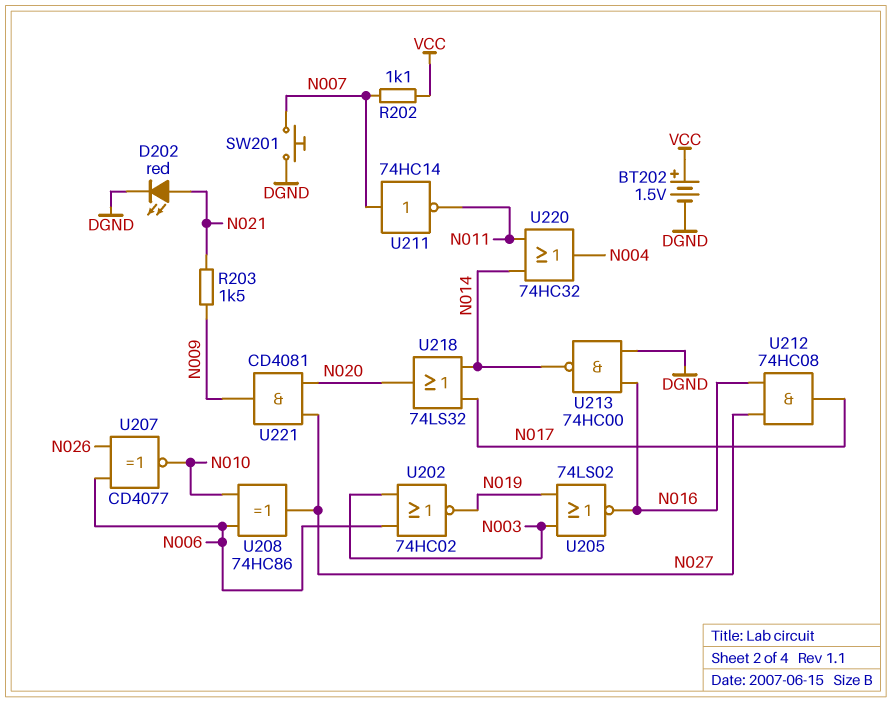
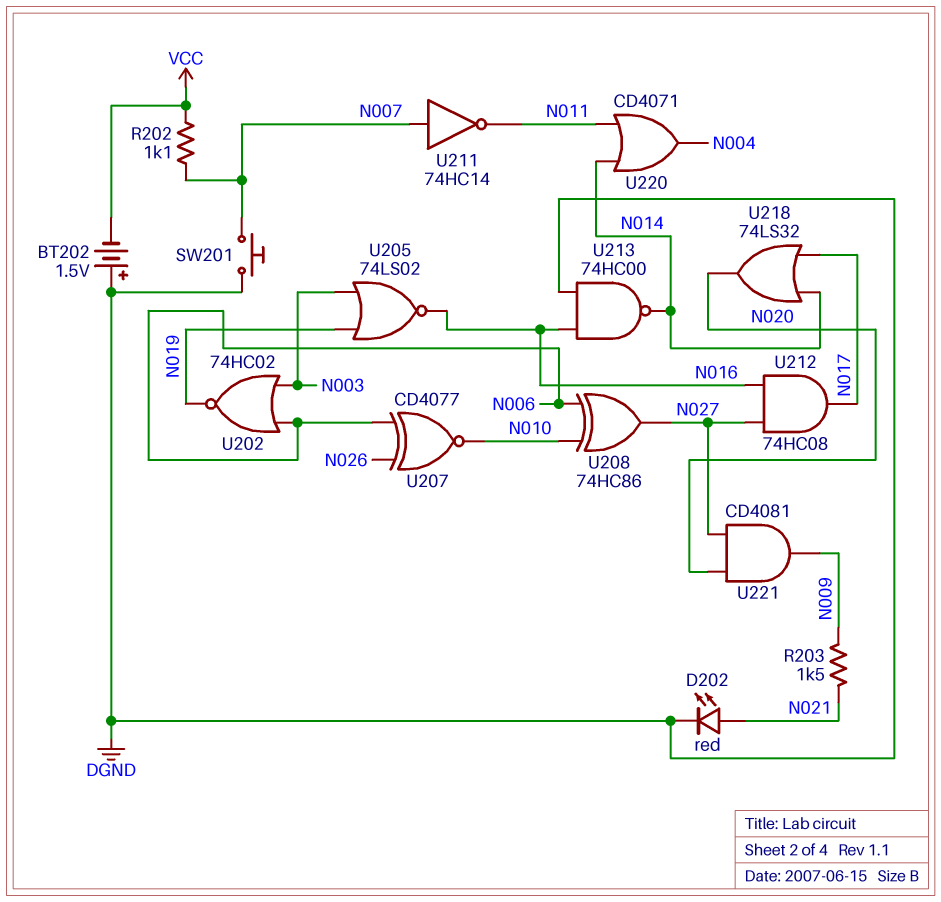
BT202: 1.5V (plus VCC, minus DGND) -> 1.5V (plus DGND, minus VCC)
U220: OR 74HC32 (in N011, in N014, out N004) -> OR CD4071 (in N011, in N014, out N004)

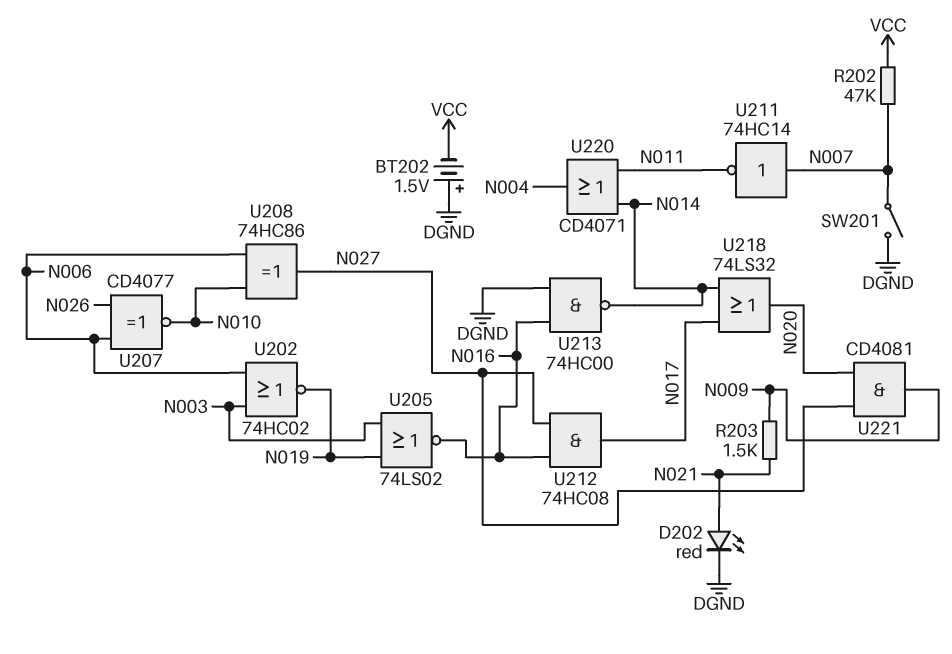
R202: 1.1k (N007, VCC) -> 47k (N007, VCC)
SW201: button (DGND, N007) -> switch (DGND, N007)

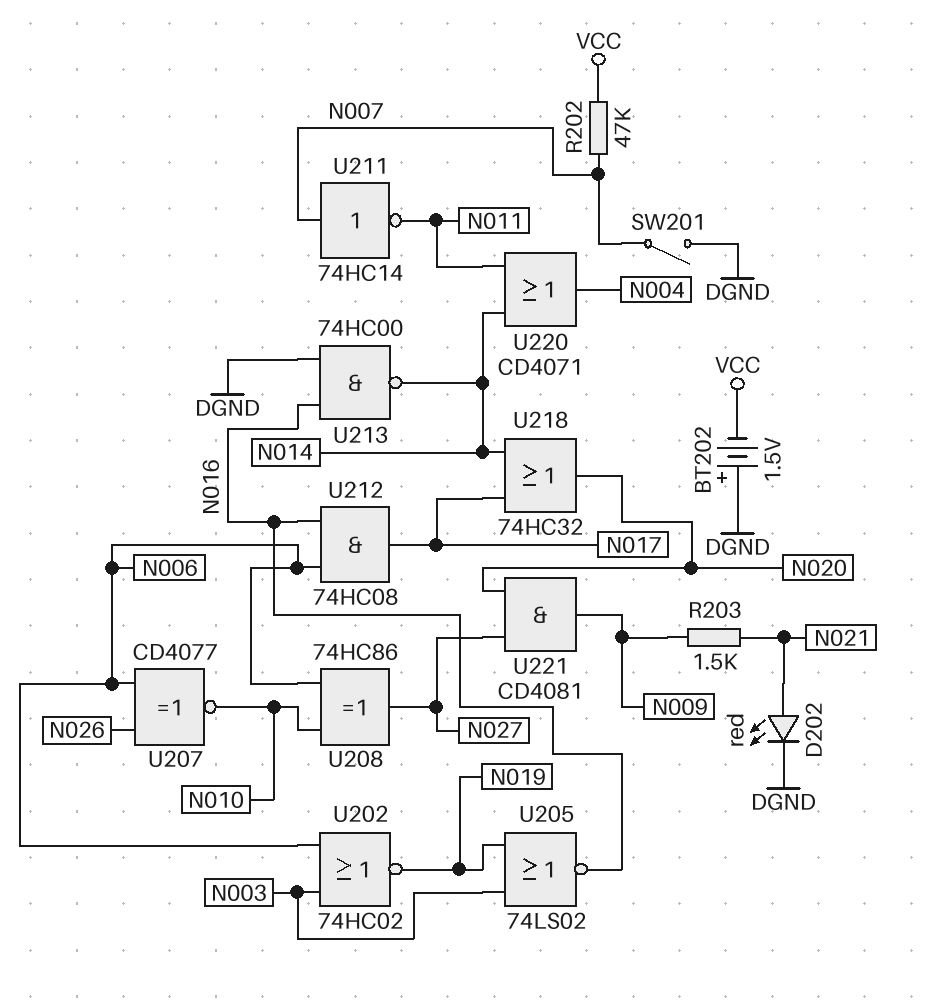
U212: AND 74HC08 (in N016, in N027, out N017) -> AND 74HC08 (in N006, in N016, out N017)
U218: OR 74LS32 (in N014, in N017, out N020) -> OR 74HC32 (in N014, in N017, out N020)

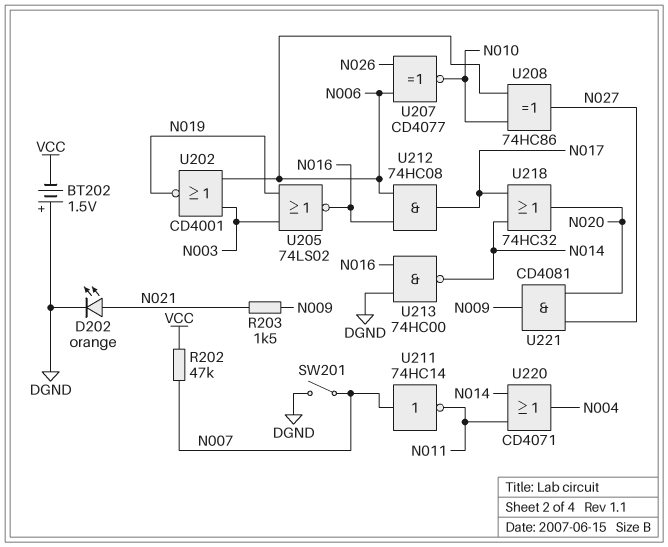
D202: LED red (A N021, K DGND) -> LED orange (A N021, K DGND)
U202: NOR 74HC02 (in N003, in N006, out N019) -> NOR CD4001 (in N003, in N006, out N019)

